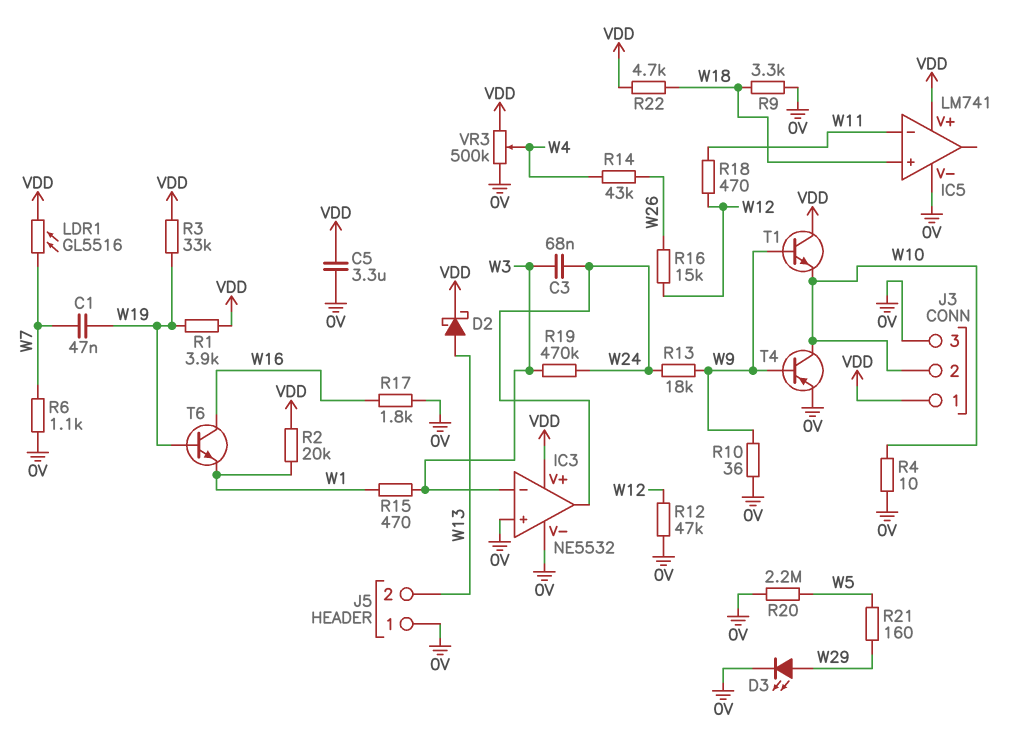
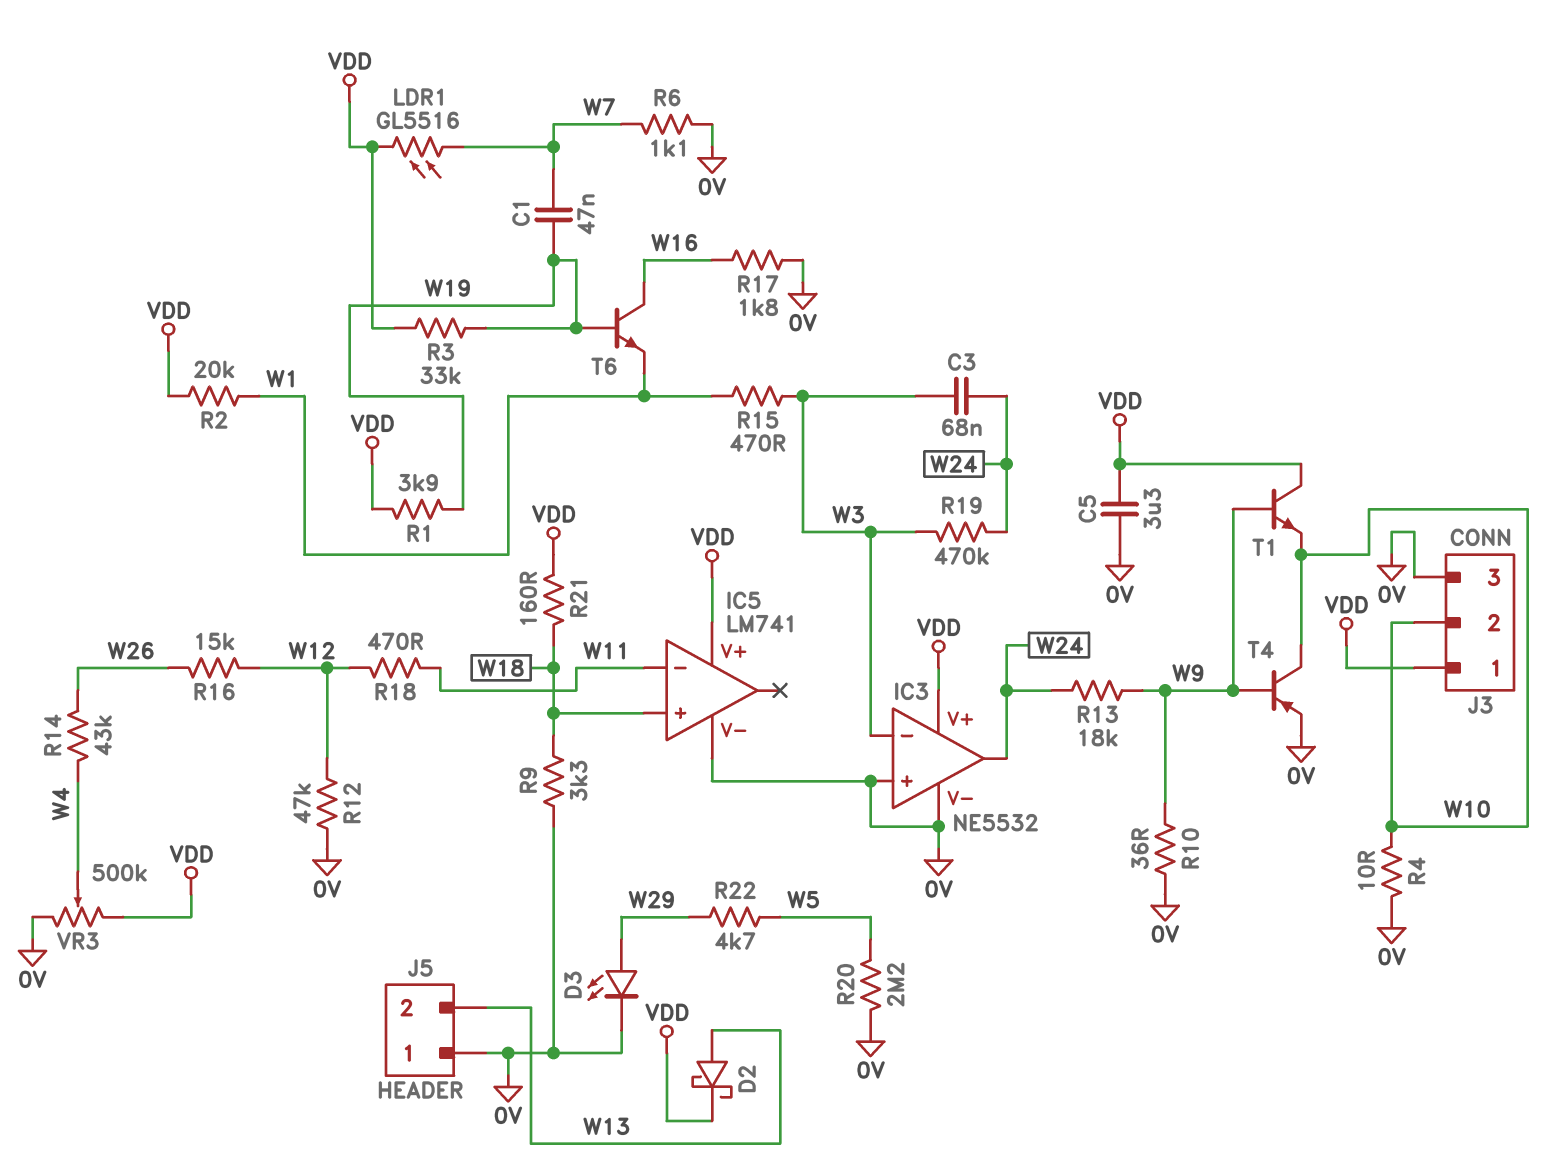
R21: 160 (W5, W29) -> 160 (VDD, W18)
R22: 4.7k (VDD, W18) -> 4.7k (W5, W29)

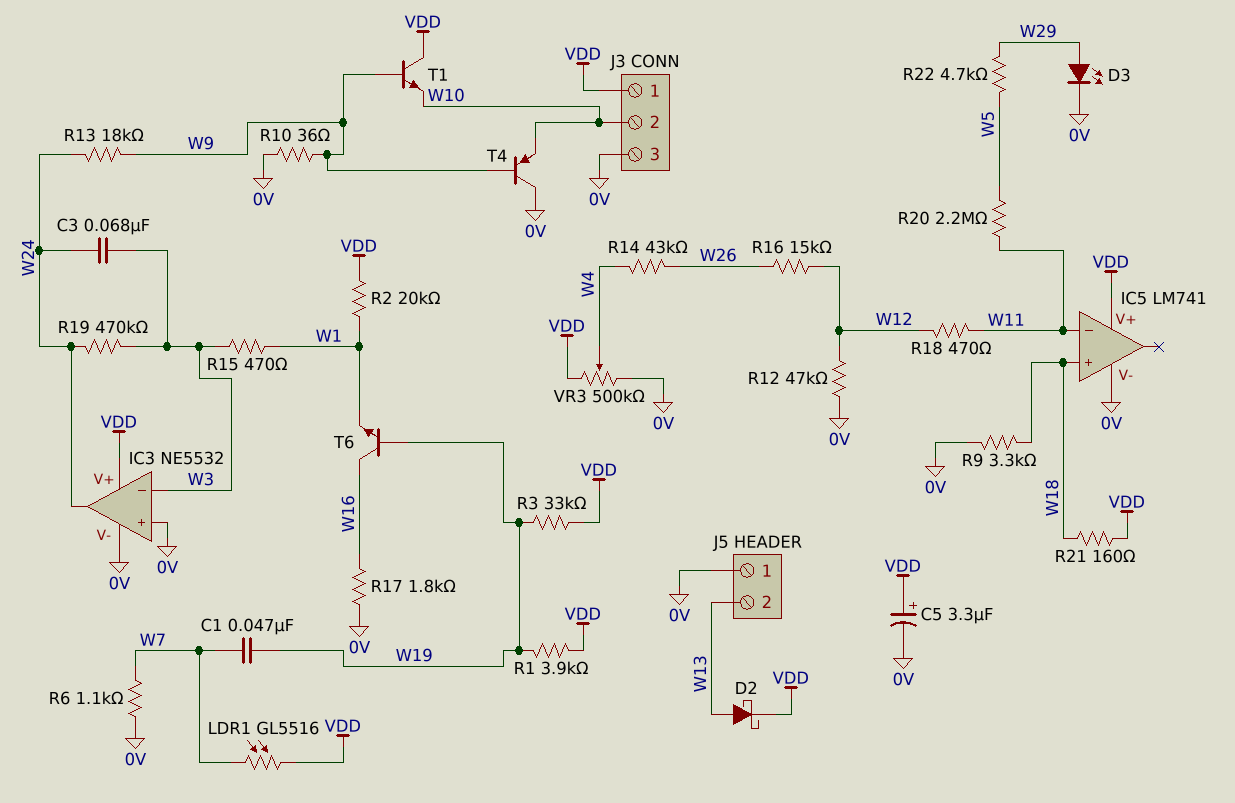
C5: 3.3uF (0V, VDD) -> 3.3uF (plus VDD, minus 0V)
R4: 10 (0V, W10) -> none
R20: 2.2M (0V, W5) -> 2.2M (W5, W11)
T4: PNP (B W9, C W10, E 0V) -> PNP (B W9, C 0V, E W10)

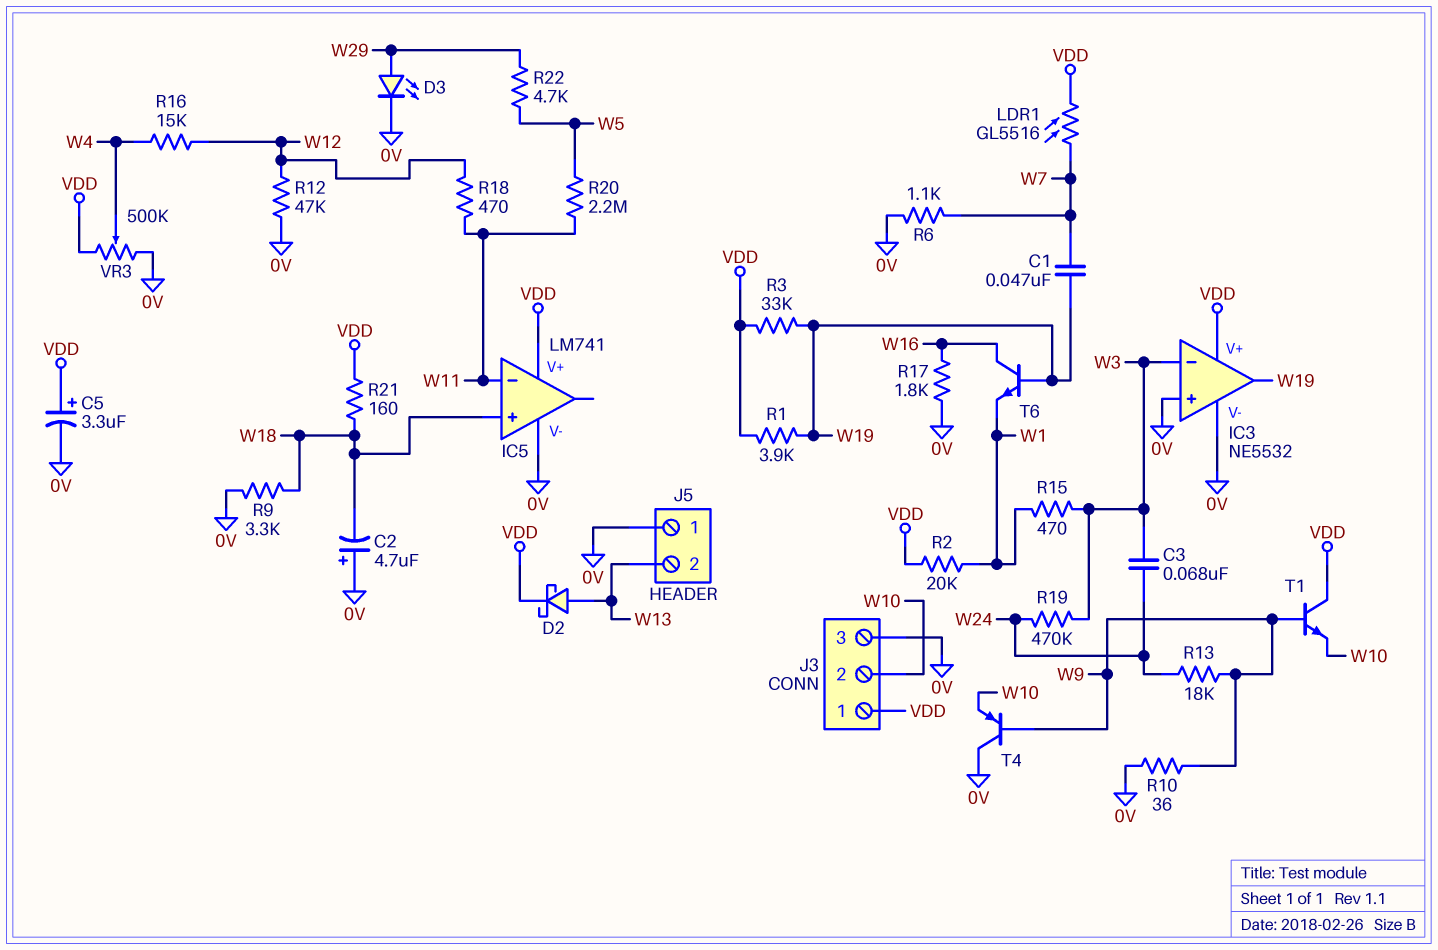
C2: none -> 4.7uF (plus 0V, minus W18)
IC3 pin out: W24 -> W19
R14: 43k (W4, W26) -> none
R16: 15k (W12, W26) -> 15k (W4, W12)

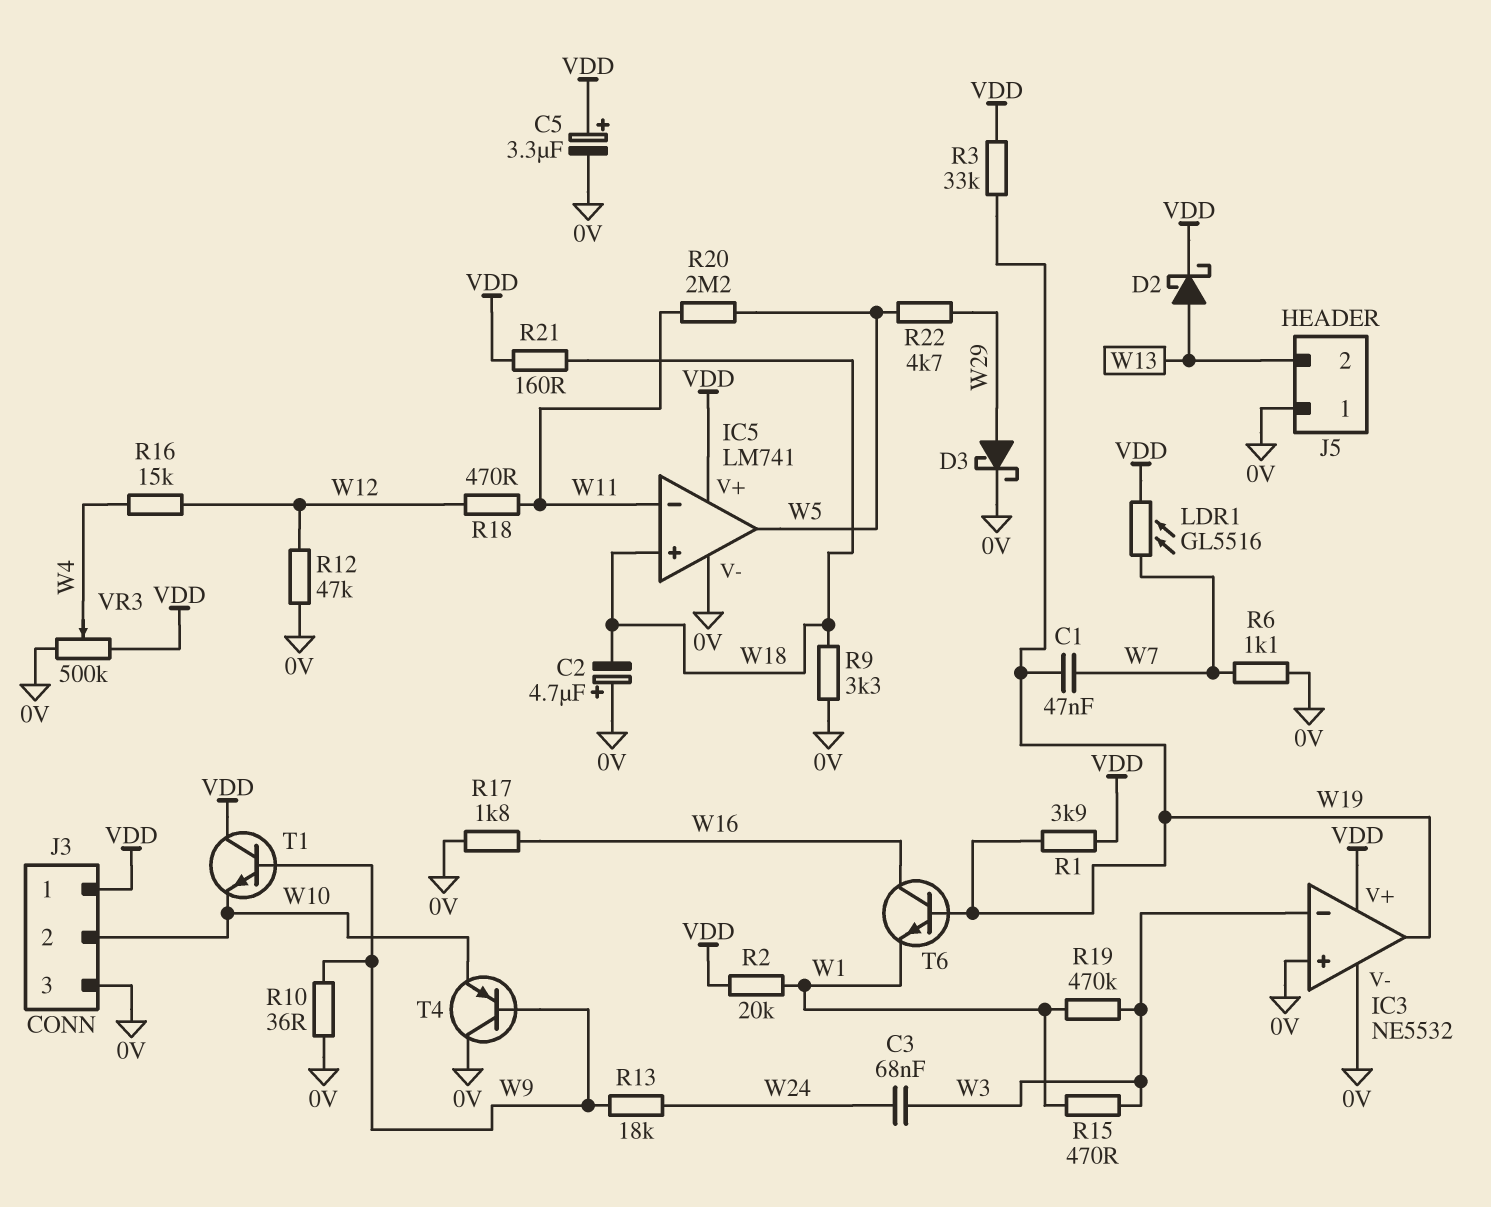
D3: LED (A W29, K 0V) -> schottky (A W29, K 0V)
IC5 pin out: none -> W5
R19: 470k (W3, W24) -> 470k (W1, W3)

